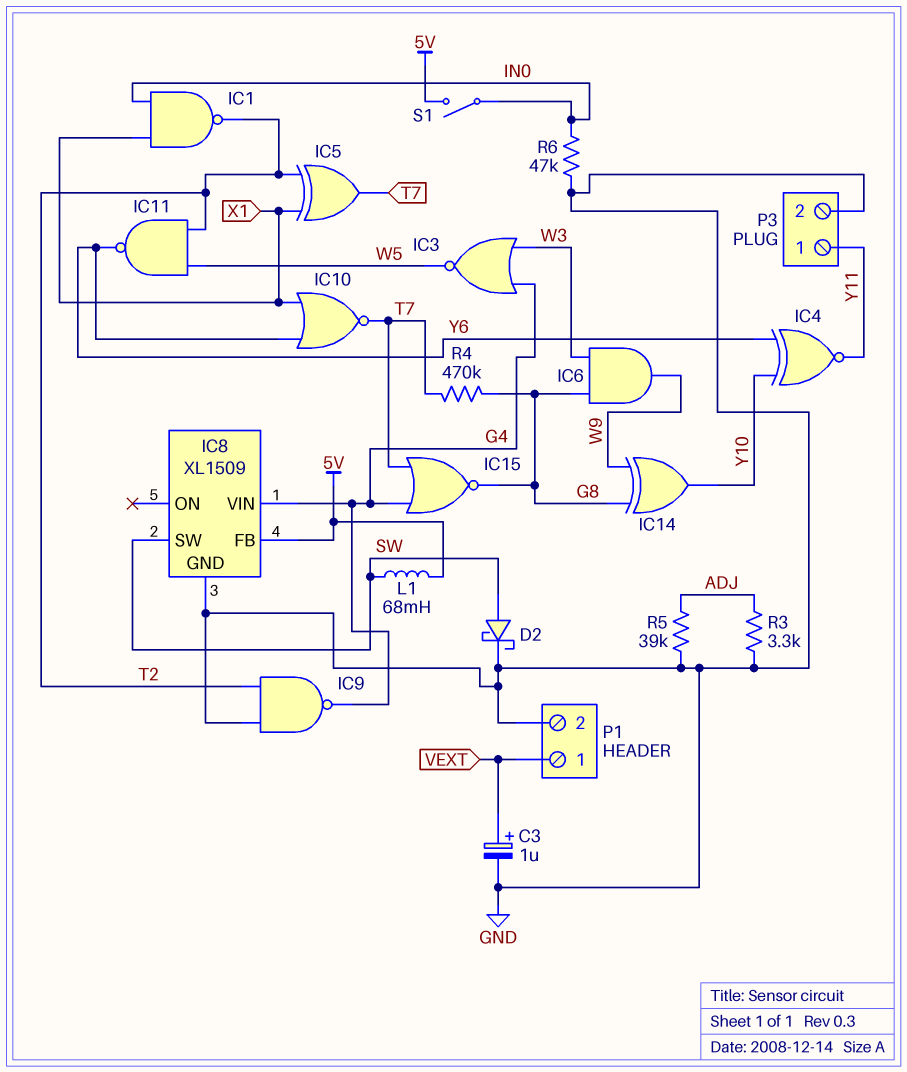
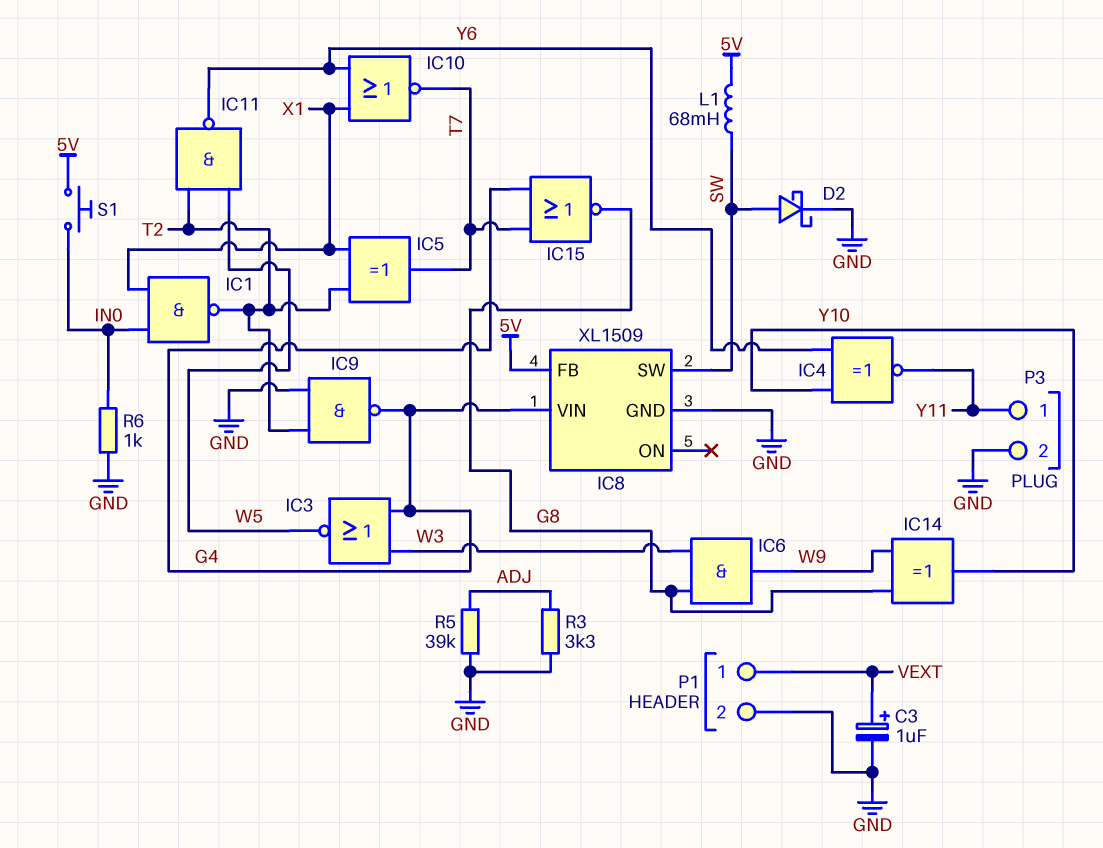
R4: 470k (G8, T7) -> none
R6: 47k (GND, IN0) -> 1k (GND, IN0)
S1: switch (5V, IN0) -> button (5V, IN0)

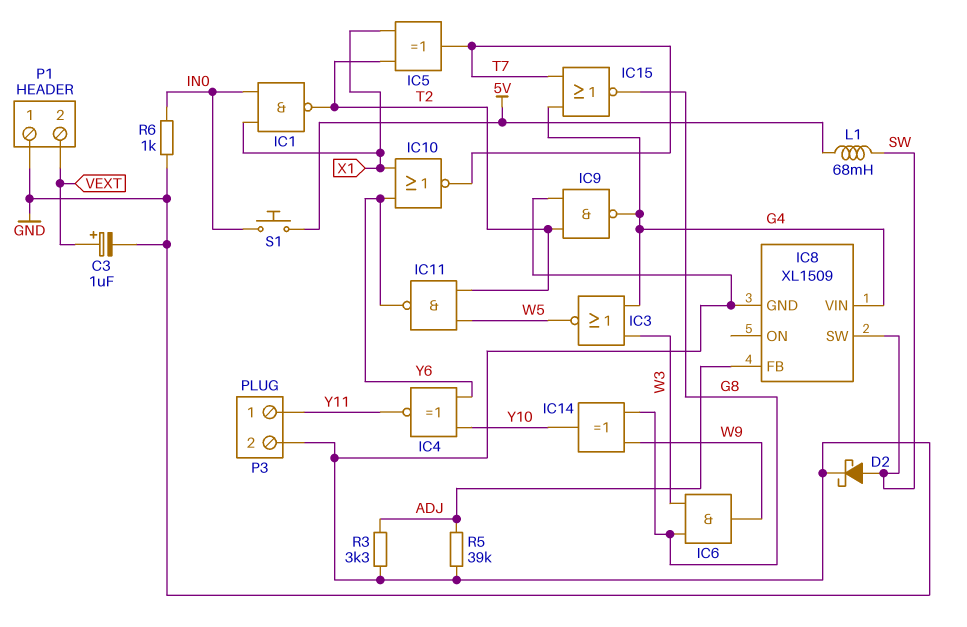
IC8 pin FB: 5V -> ADJ
P1 pin 1: VEXT -> GND
P1 pin 2: GND -> VEXT

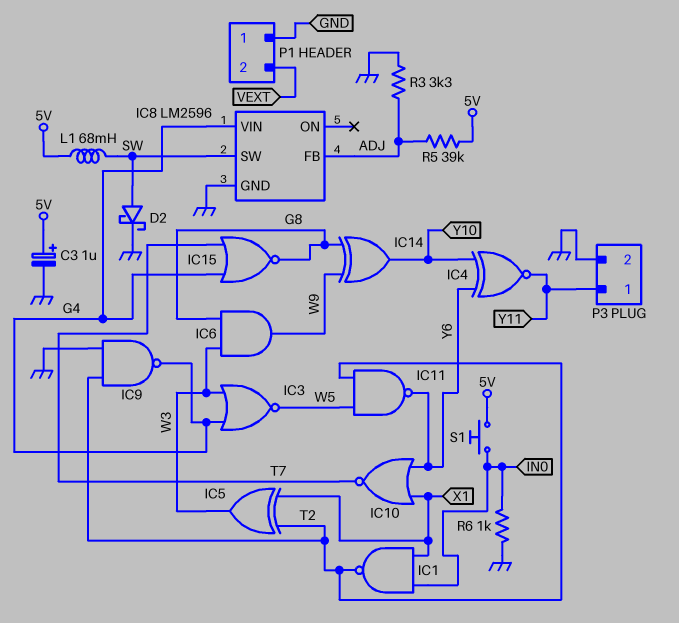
C3: 1uF (plus VEXT, minus GND) -> 1uF (plus 5V, minus GND)
IC5: XOR (in T2, in X1, out T7) -> XOR (in T2, in X1, out W3)
IC8: XL1509 -> LM2596
R5: 39k (ADJ, GND) -> 39k (5V, ADJ)

